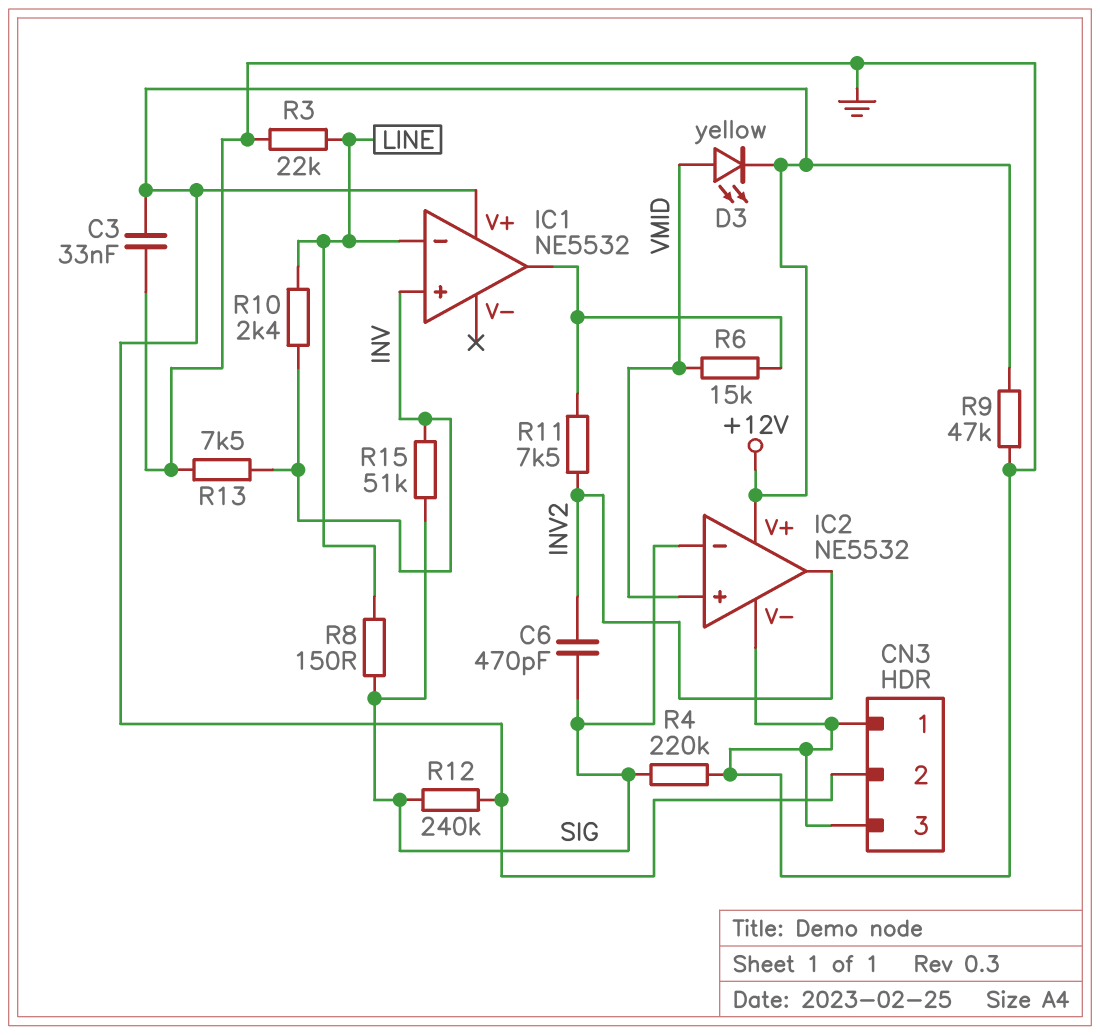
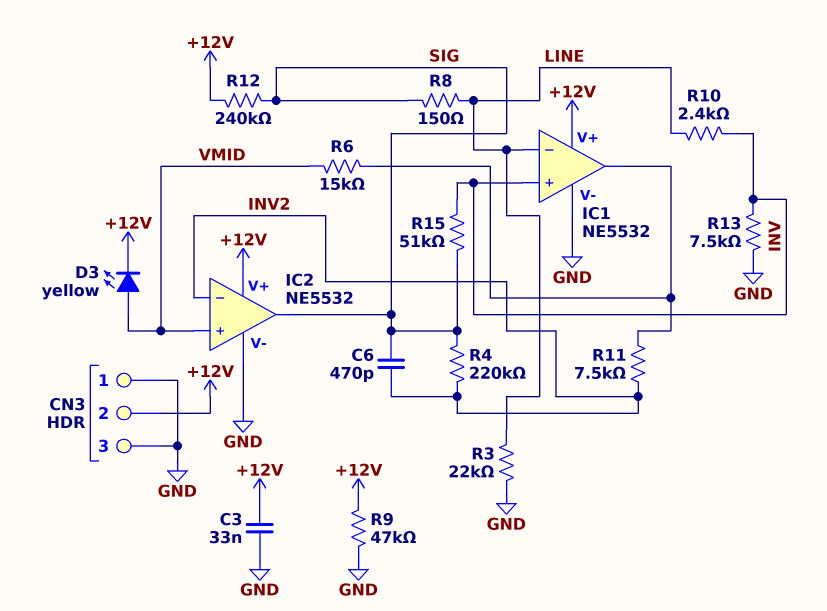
IC1 pin V-: none -> GND
IC2 pin in-: SIG -> INV2
IC2 pin out: INV2 -> SIG
R4: 220k (GND, SIG) -> 220k (INV2, SIG)

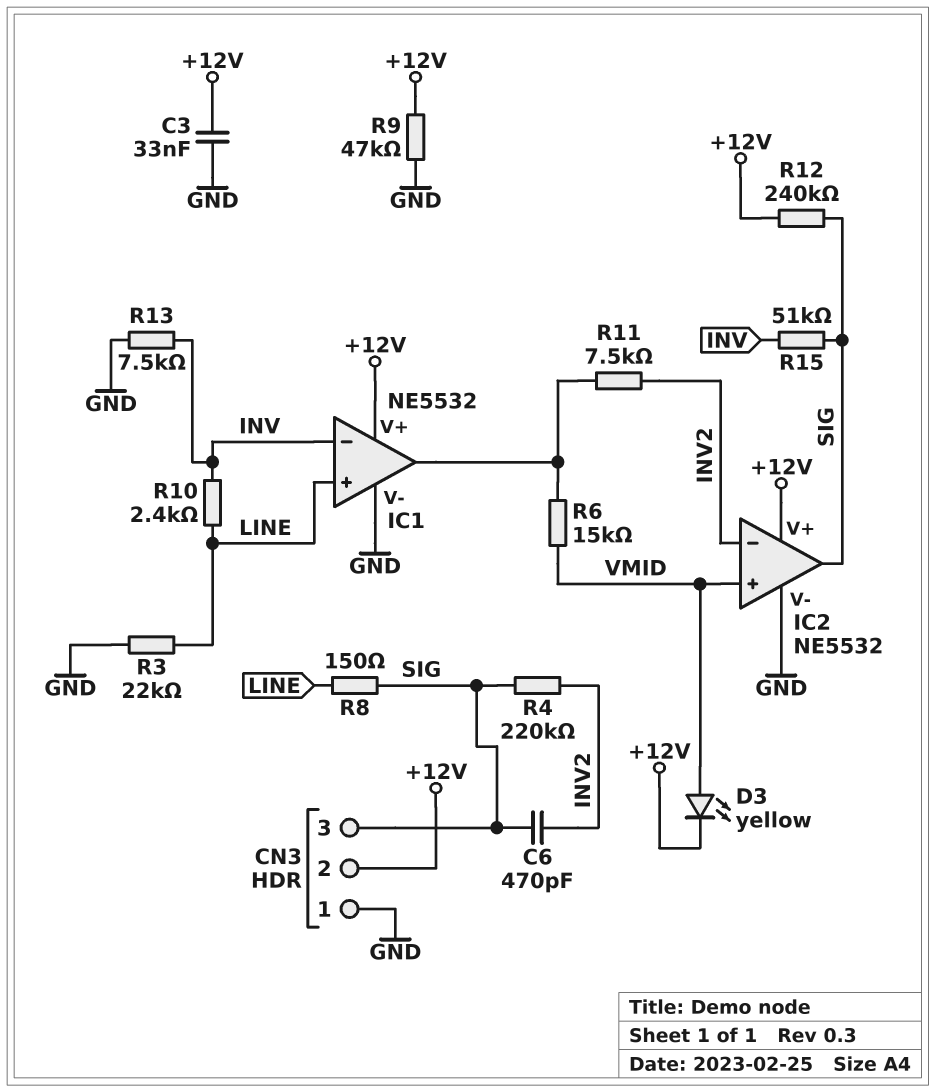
CN3 pin 3: GND -> SIG
IC1 pin in+: INV -> LINE
IC1 pin in-: LINE -> INV

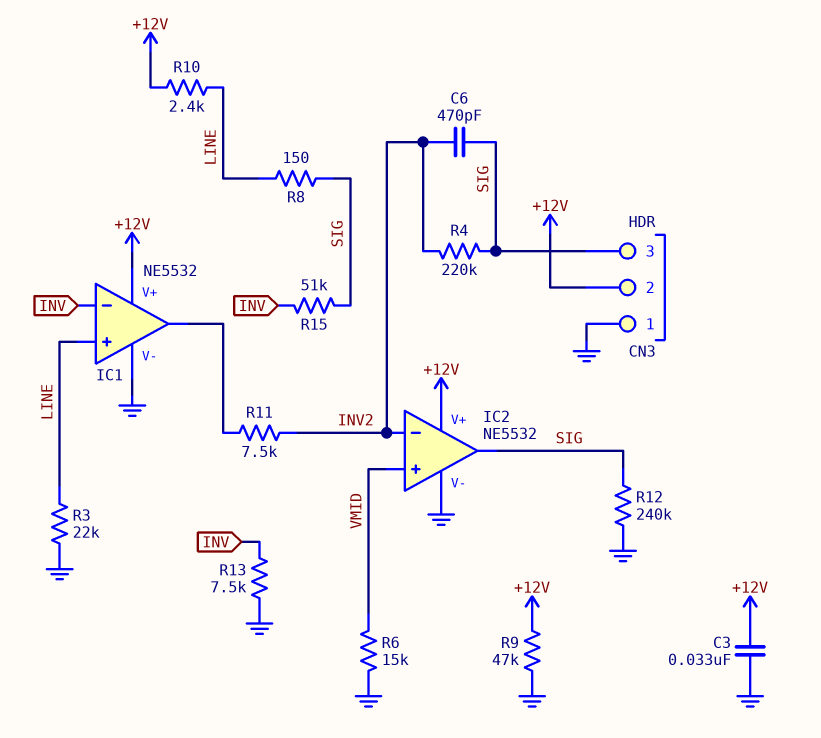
D3: LED yellow (A VMID, K +12V) -> none
R6: 15k (IC1/out, VMID) -> 15k (GND, VMID)
R10: 2.4k (INV, LINE) -> 2.4k (+12V, LINE)
R12: 240k (+12V, SIG) -> 240k (GND, SIG)

